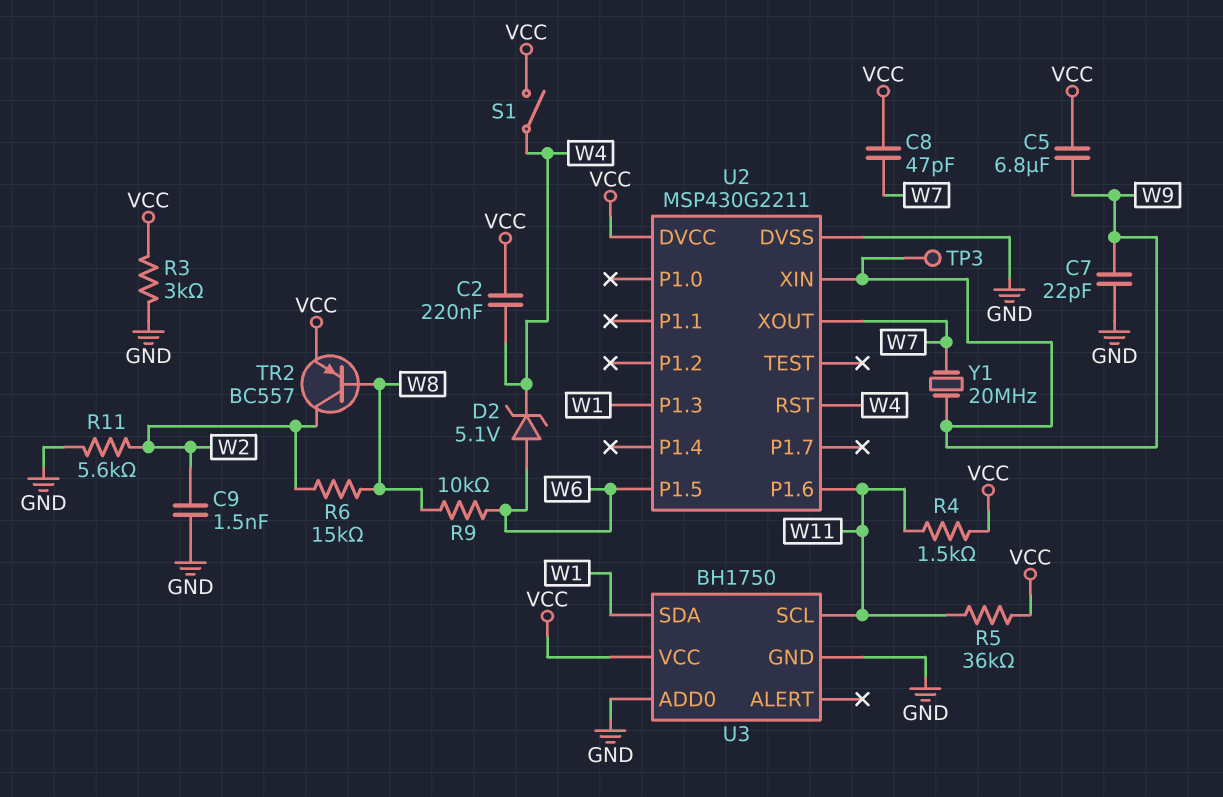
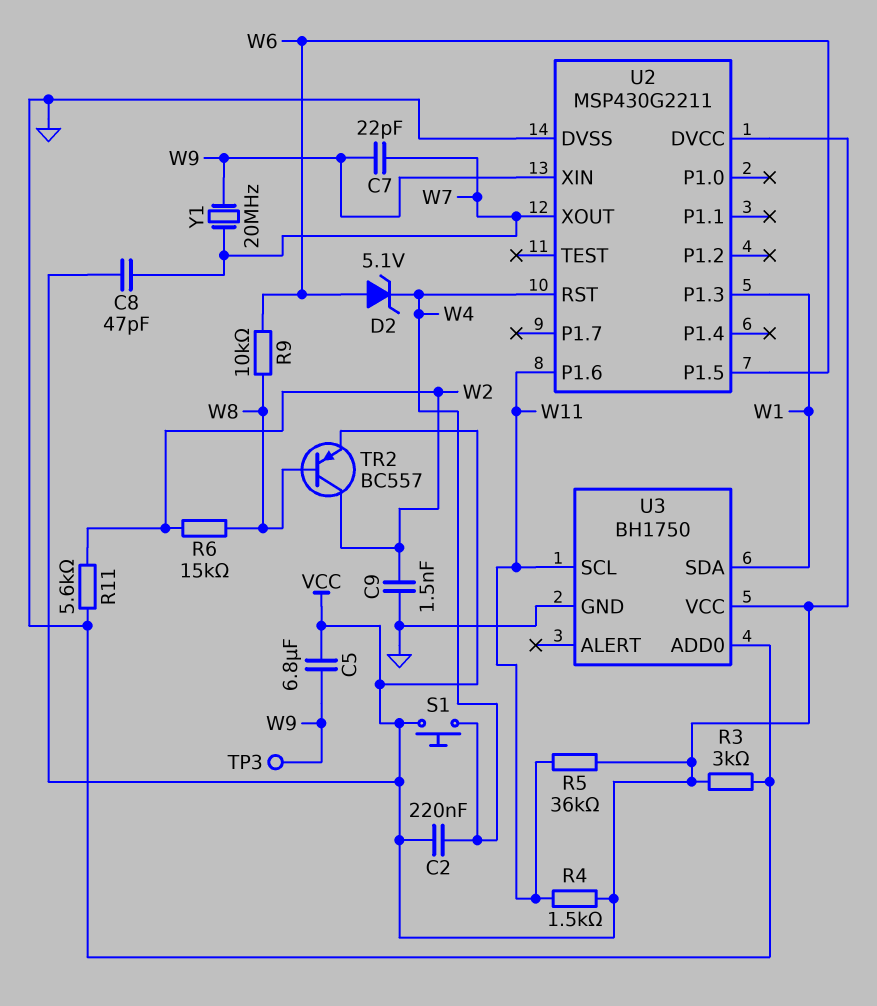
C7: 22pF (GND, W9) -> 22pF (W7, W9)
S1: switch (VCC, W4) -> button (VCC, W4)

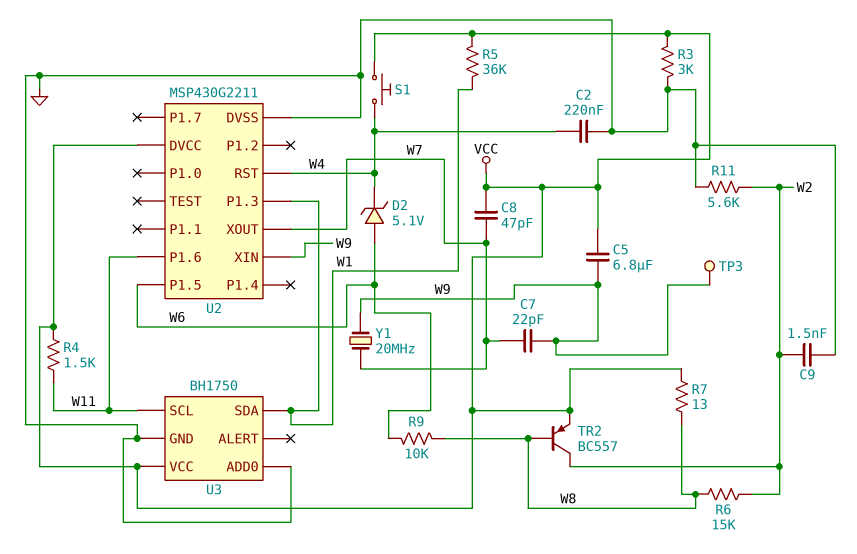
C2: 220nF (VCC, W4) -> 220nF (GND, W4)
R5: 36k (VCC, W11) -> 36k (VCC, W1)
R7: none -> 13 (VCC, W8)

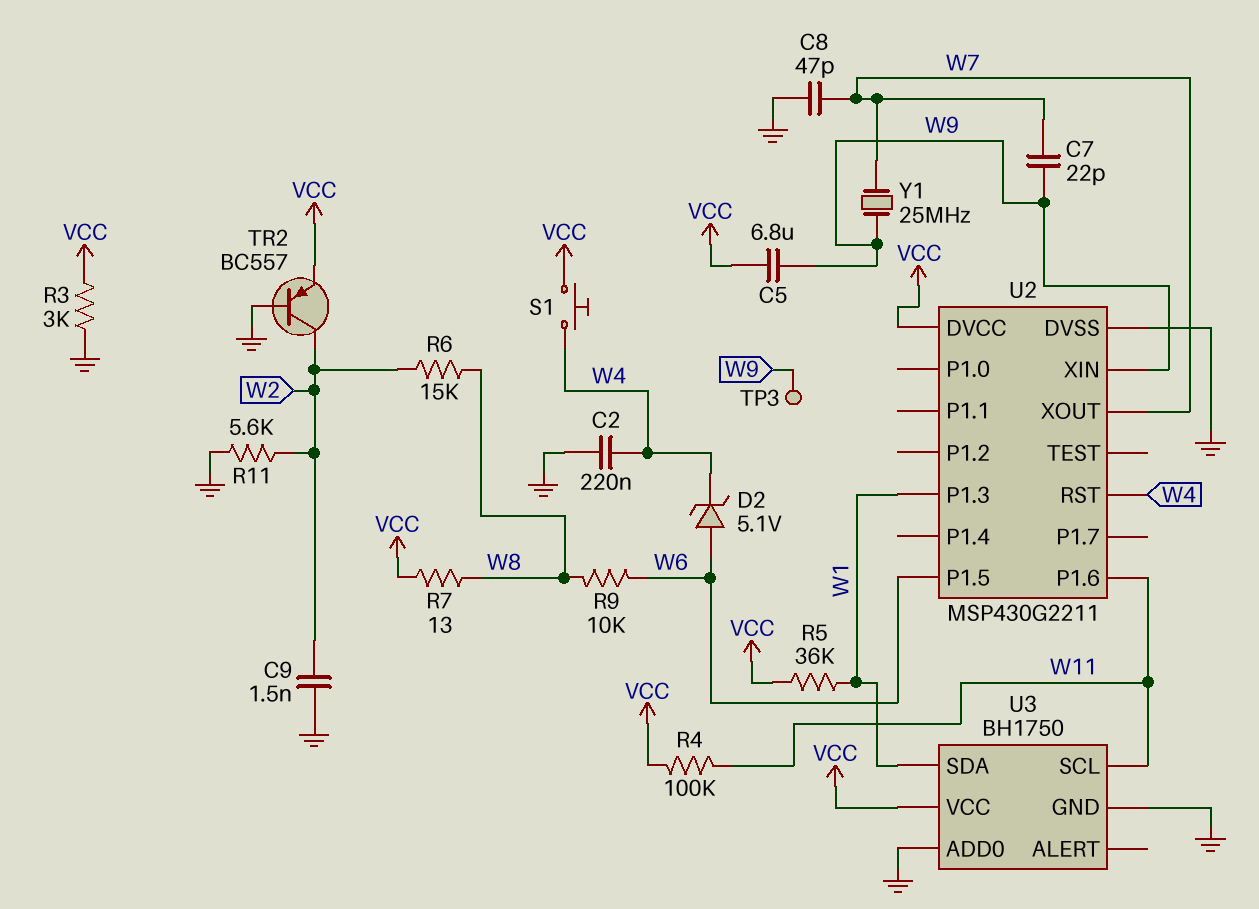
C8: 47pF (VCC, W7) -> 47pF (GND, W7)
R4: 1.5k (VCC, W11) -> 100k (VCC, W11)
TR2: PNP BC557 (B W8, C W2, E VCC) -> PNP BC557 (B GND, C W2, E VCC)
Y1: 20MHz (W7, W9) -> 25MHz (W7, W9)

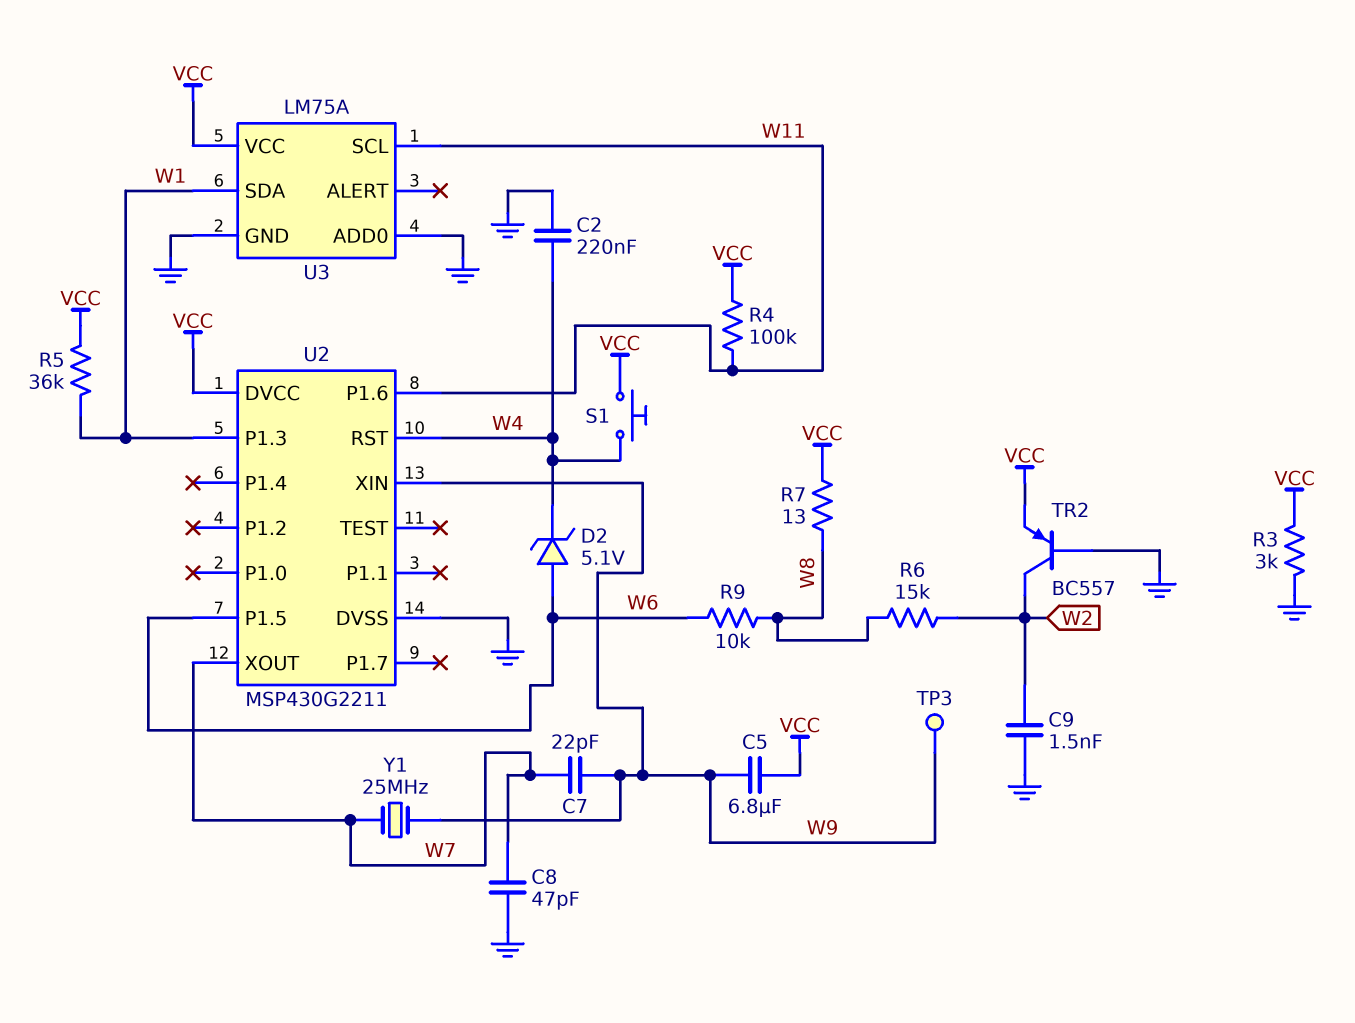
R11: 5.6k (GND, W2) -> none
U3: BH1750 -> LM75A

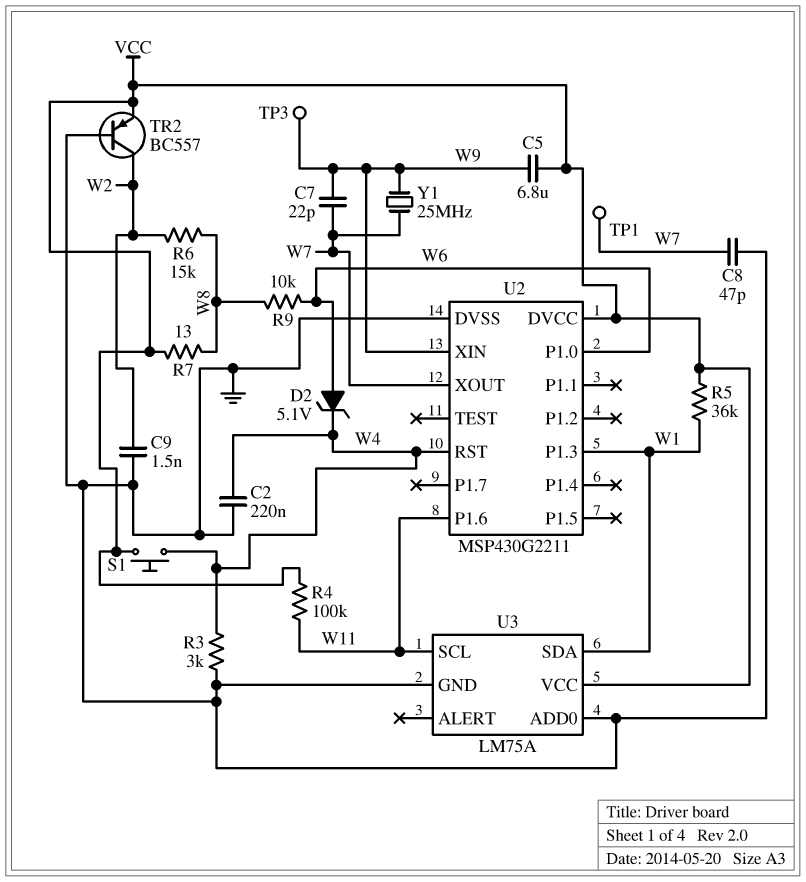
R3: 3k (GND, VCC) -> 3k (GND, W4)
TP1: none -> test point (W7)
U2 pin P1.0: none -> W6
U2 pin P1.5: W6 -> none

